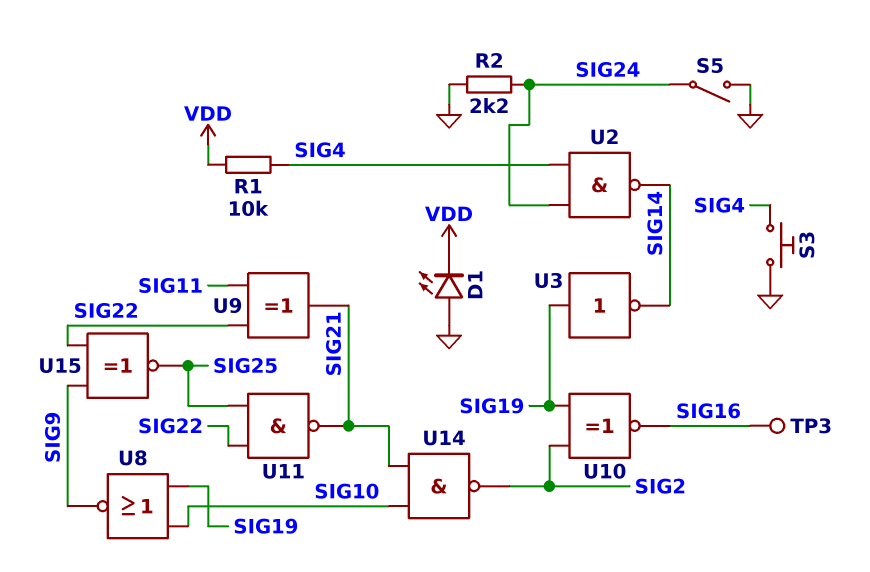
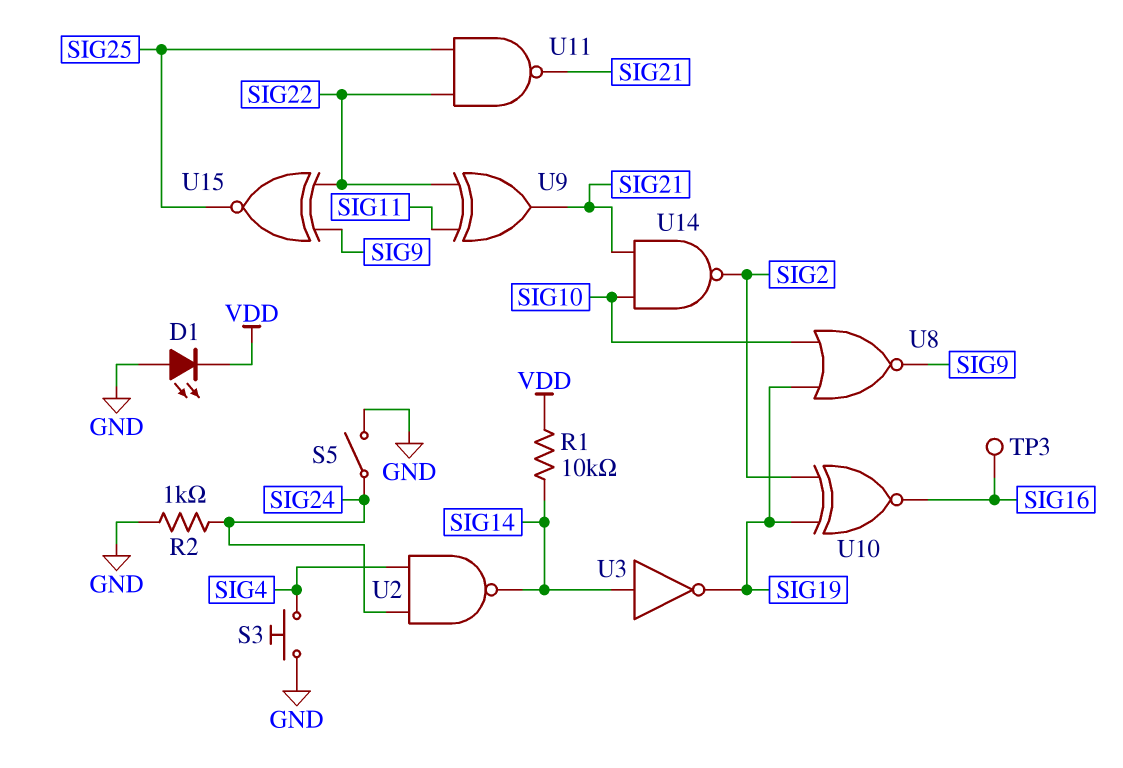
R1: 10k (SIG4, VDD) -> 10k (SIG14, VDD)
R2: 2.2k (GND, SIG24) -> 1k (GND, SIG24)
U3: NOT (in SIG19, out SIG14) -> NOT (in SIG14, out SIG19)

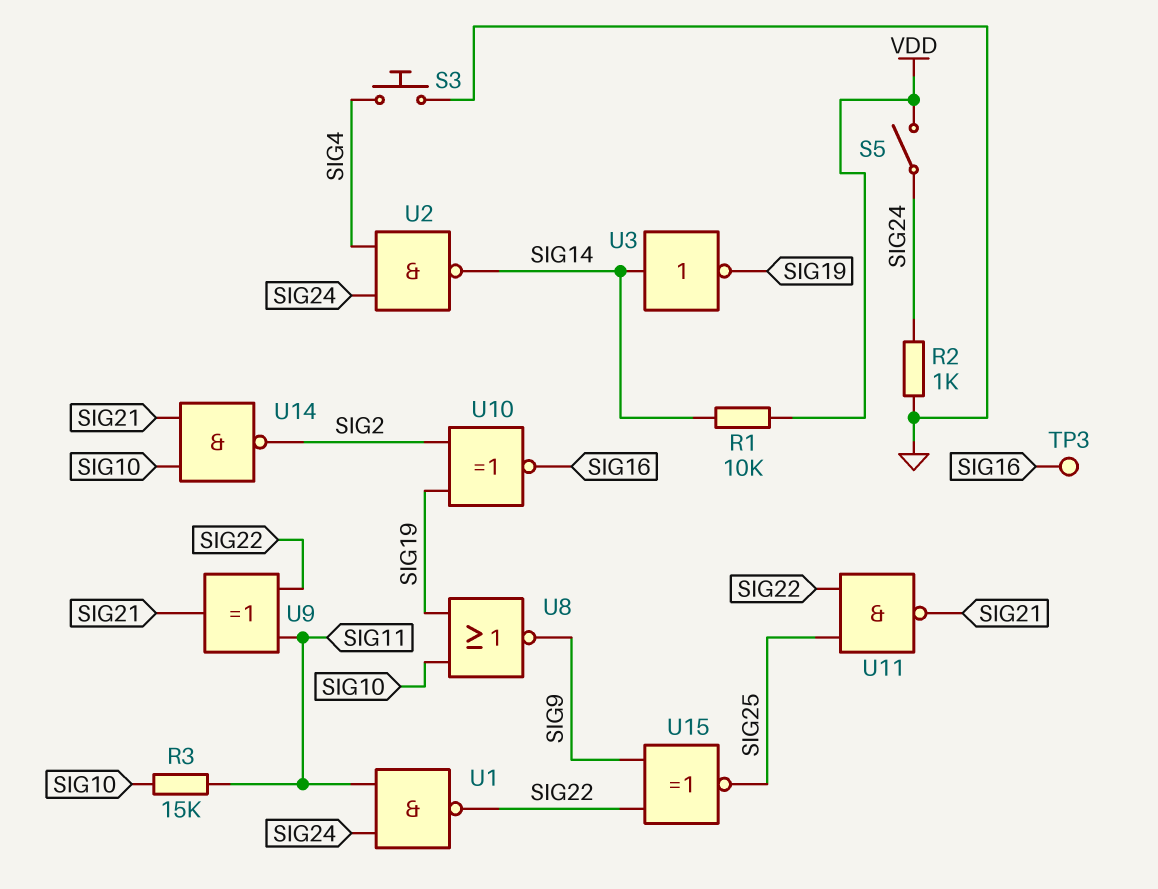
D1: LED (A GND, K VDD) -> none
R3: none -> 15k (SIG10, SIG11)
S5: switch (GND, SIG24) -> switch (SIG24, VDD)
U1: none -> NAND (in SIG11, in SIG24, out SIG22)

